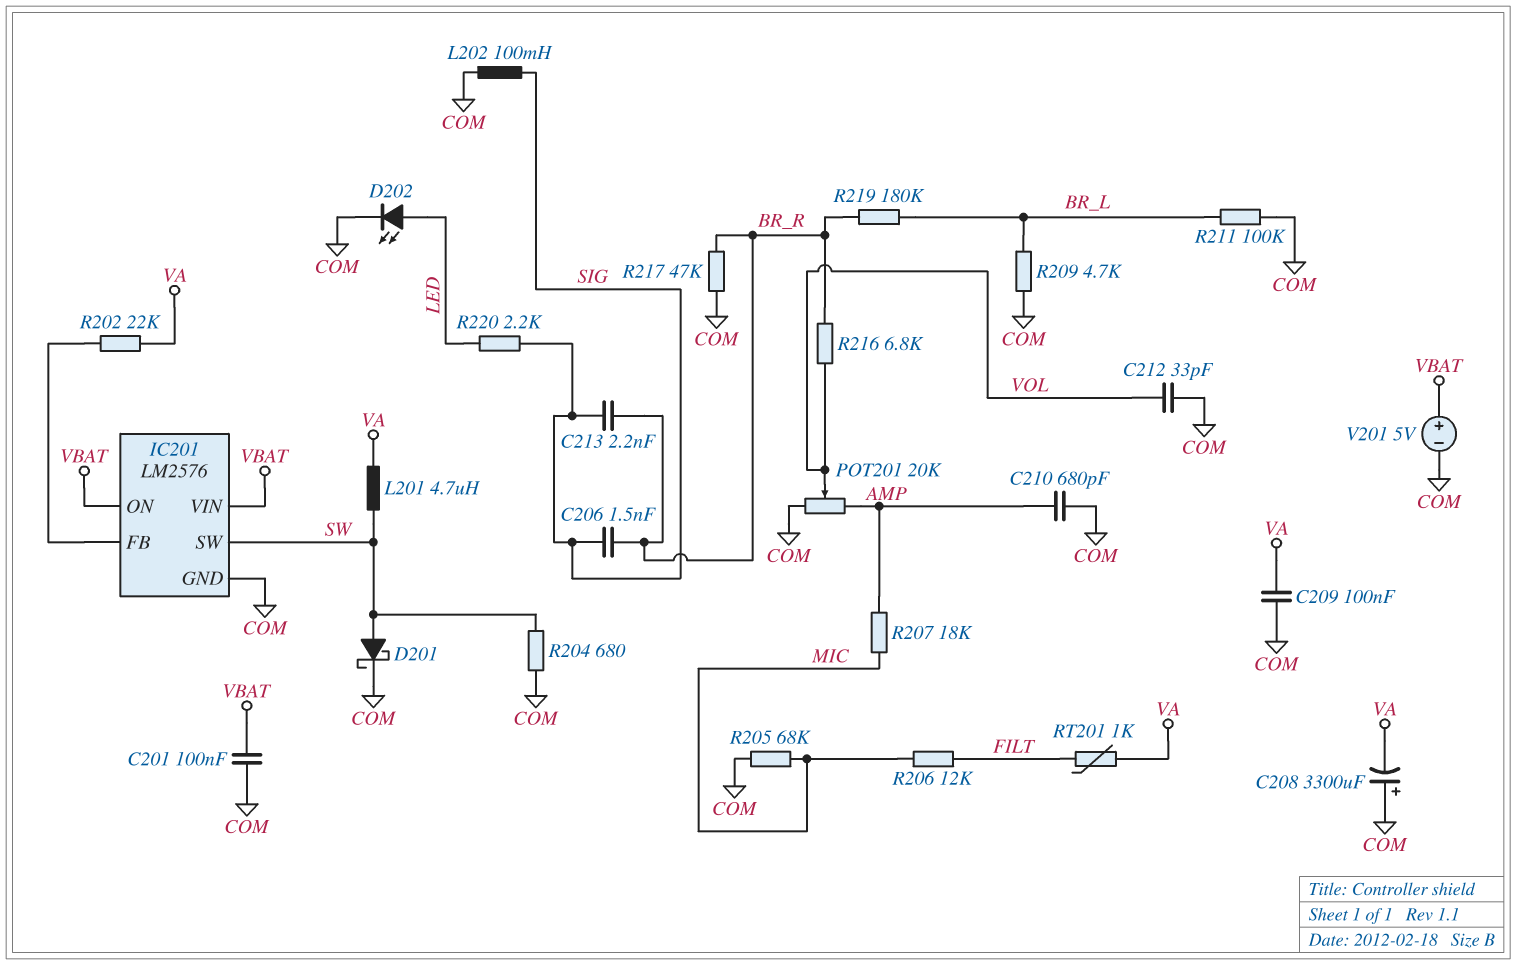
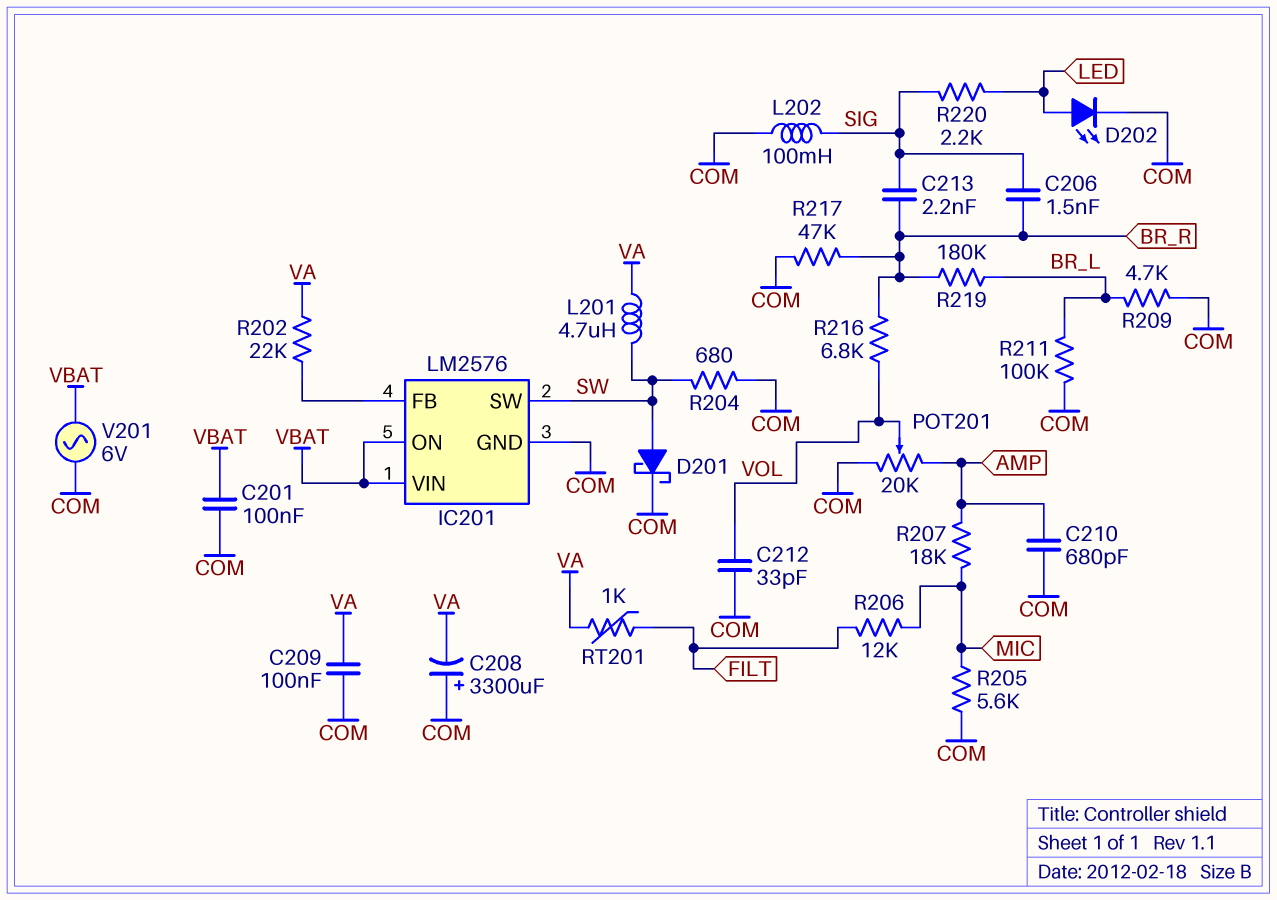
R205: 68k (COM, MIC) -> 5.6k (COM, MIC)
V201: 5V (plus VBAT, minus COM) -> AC 6V (COM, VBAT)

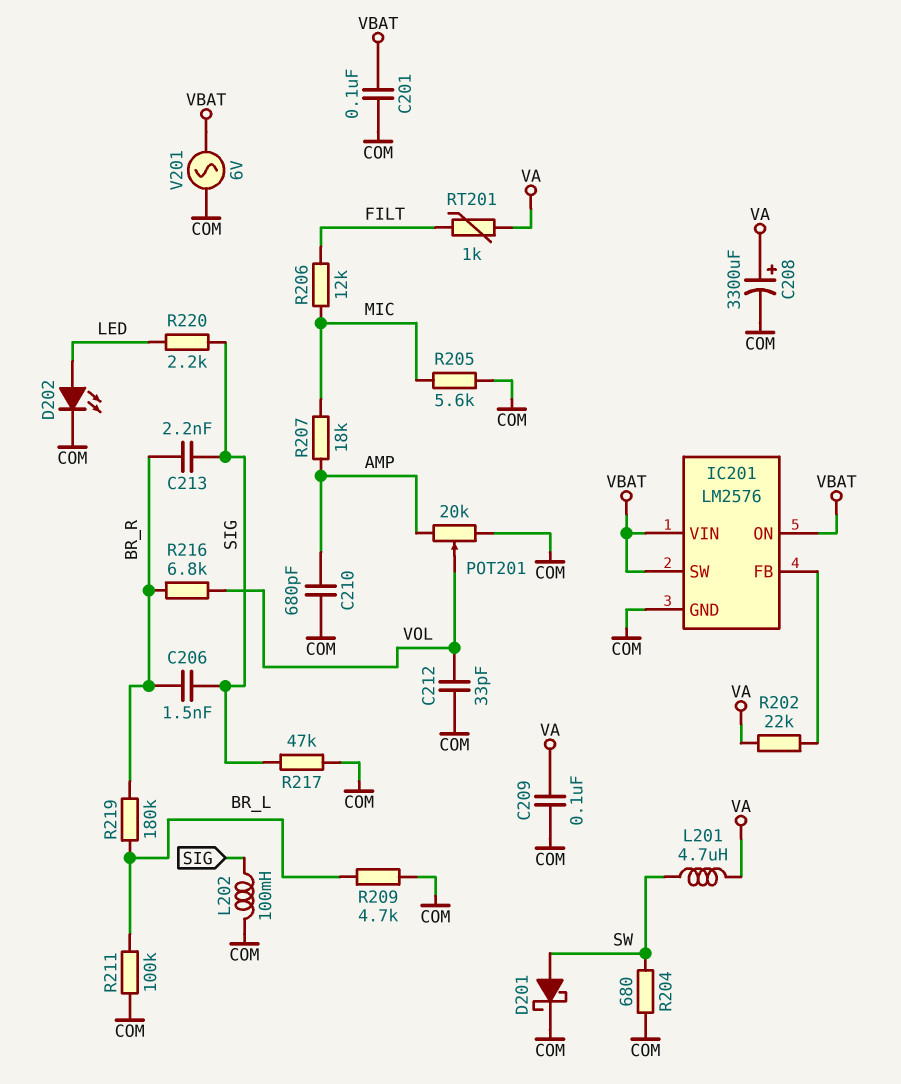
C208: 3300uF (plus COM, minus VA) -> 3300uF (plus VA, minus COM)
IC201 pin SW: SW -> VBAT
R217: 47k (BR_R, COM) -> 47k (COM, SIG)

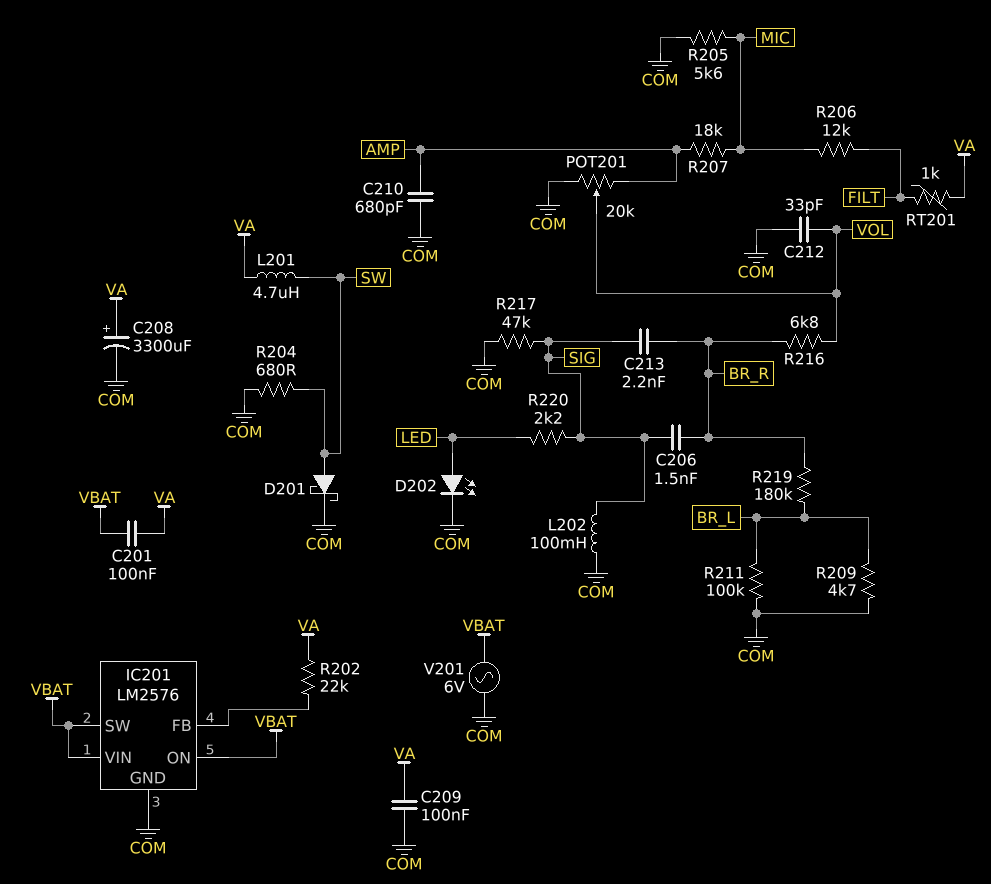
C201: 100nF (COM, VBAT) -> 100nF (VA, VBAT)

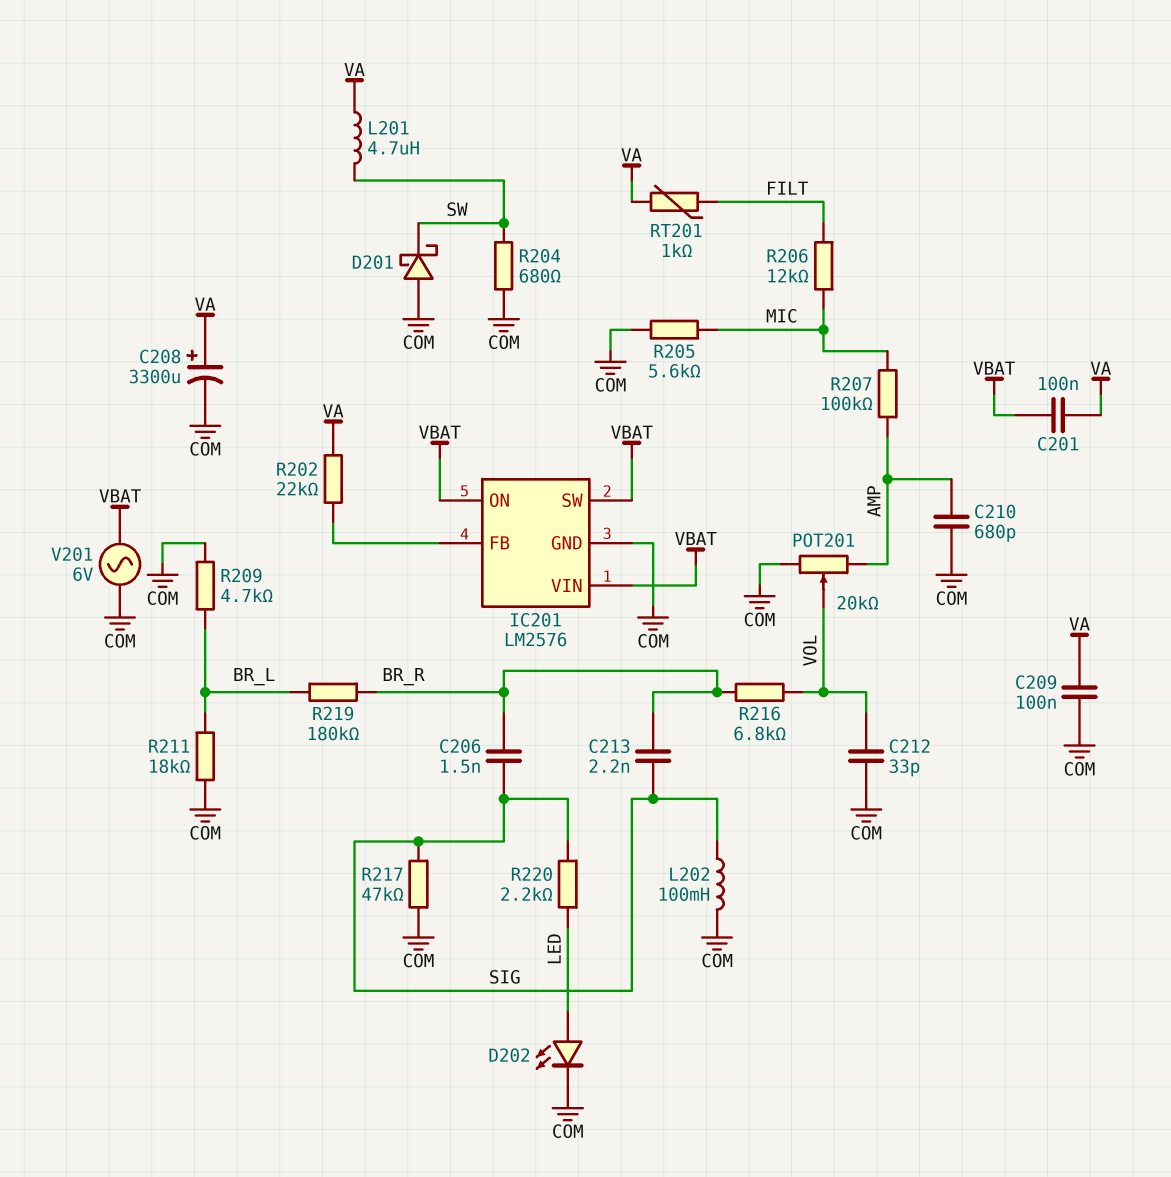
D201: schottky (A SW, K COM) -> schottky (A COM, K SW)
R207: 18k (AMP, MIC) -> 100k (AMP, MIC)
R211: 100k (BR_L, COM) -> 18k (BR_L, COM)

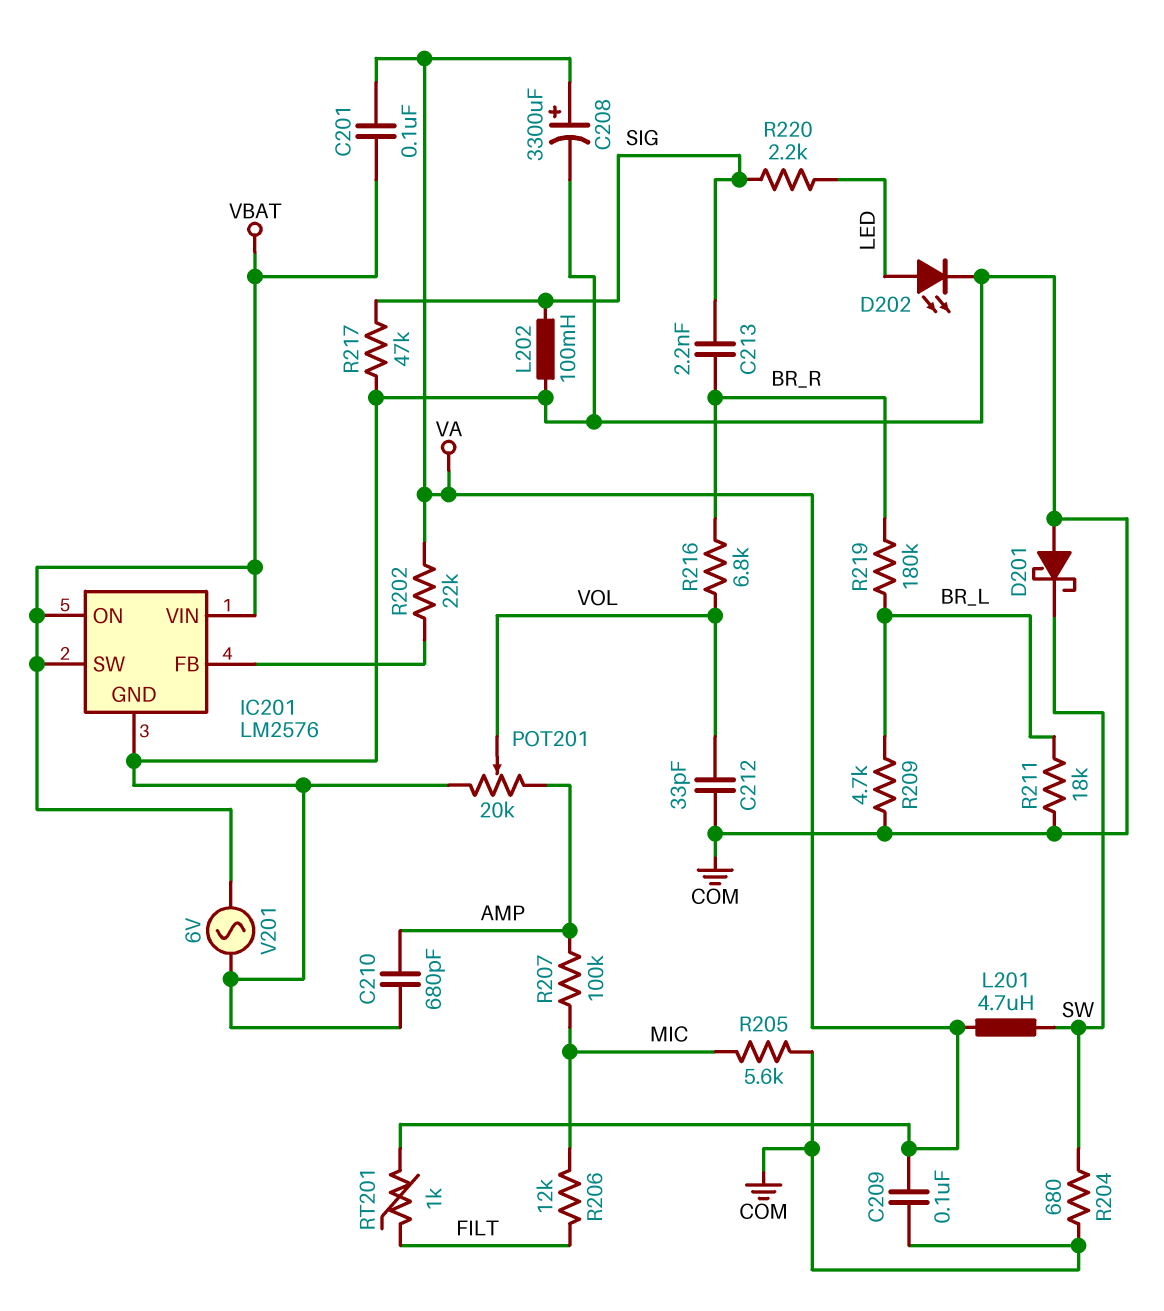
C206: 1.5nF (BR_R, SIG) -> none

